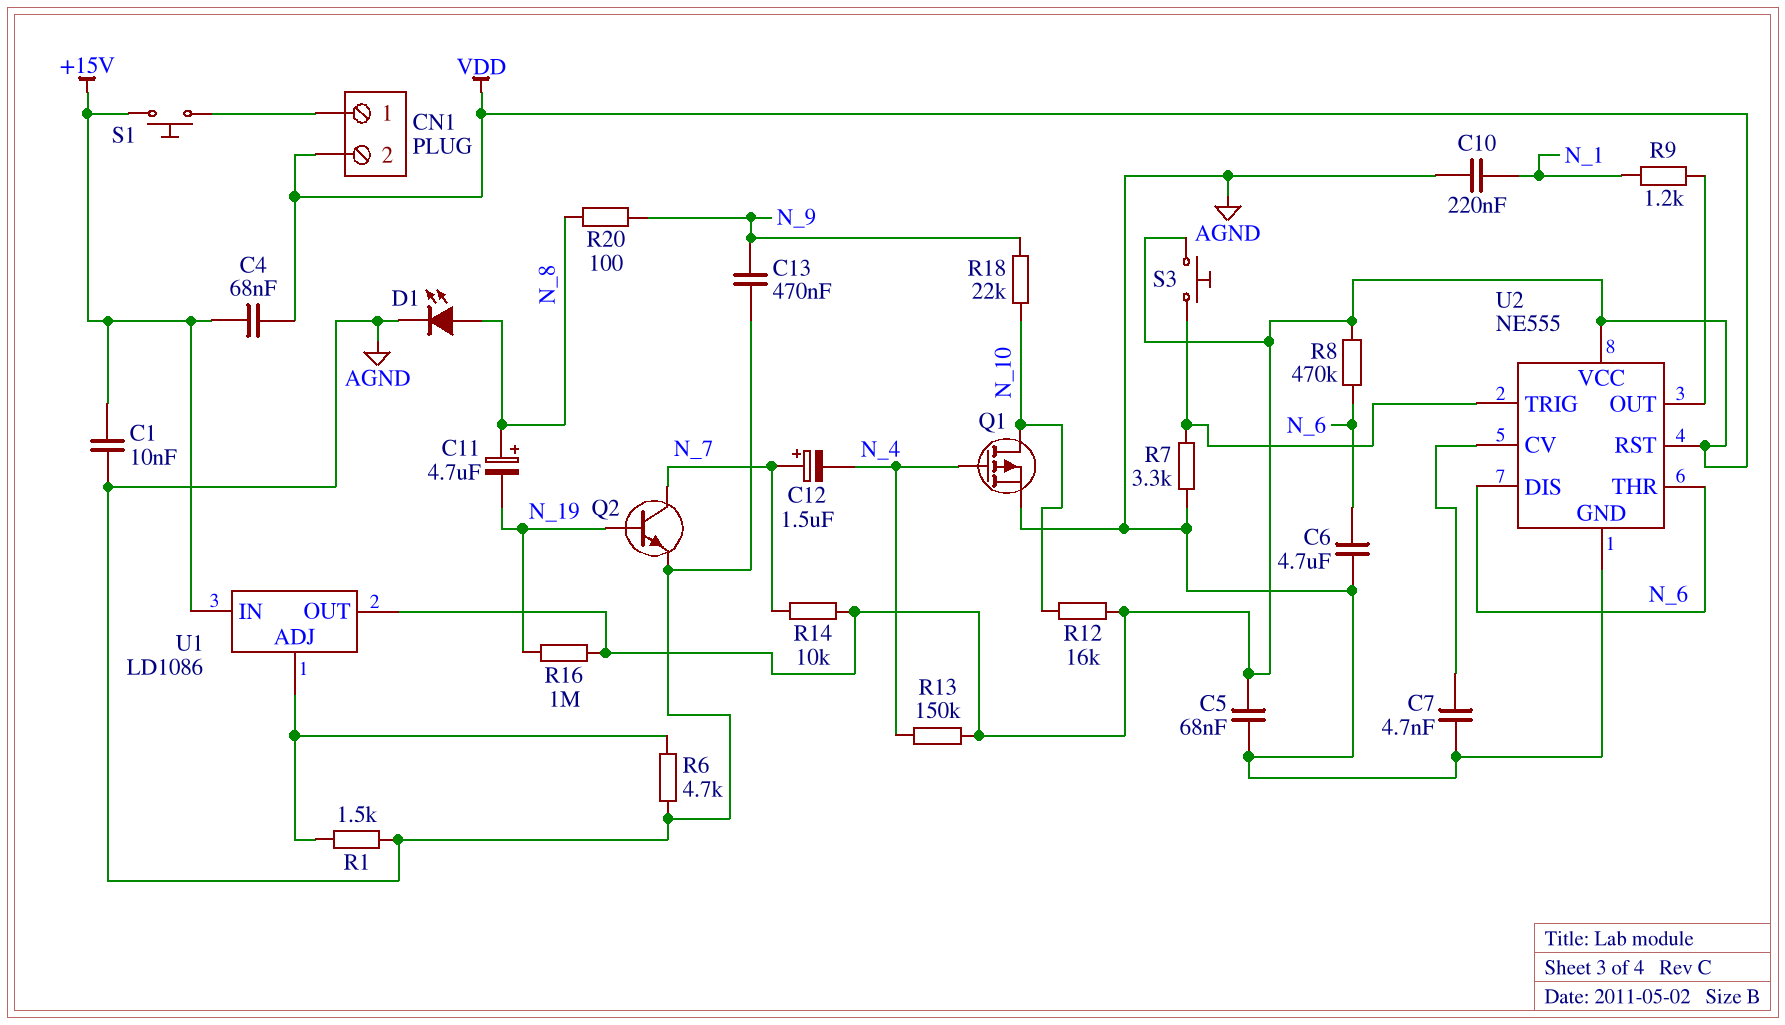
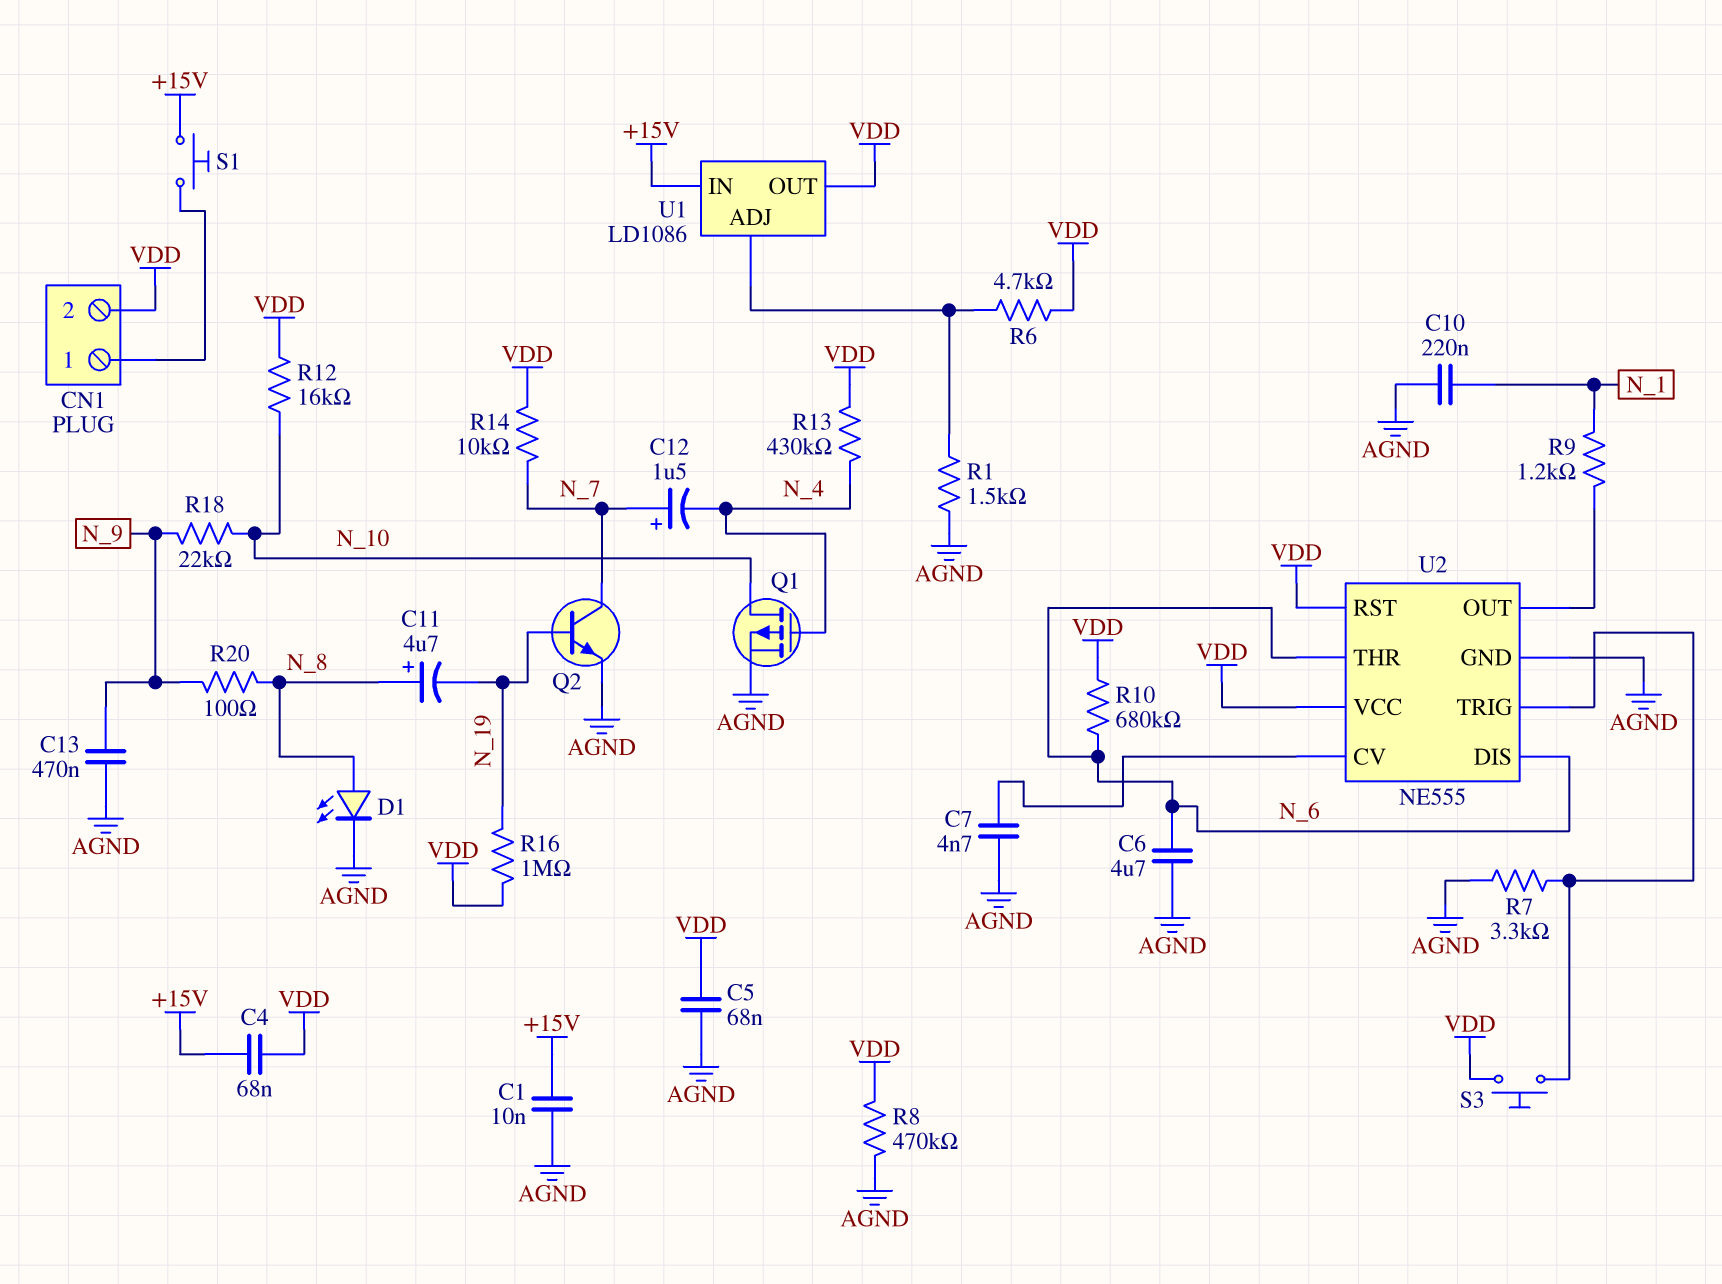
R6: 4.7k (AGND, U1/ADJ) -> 4.7k (U1/ADJ, VDD)
R8: 470k (N_6, VDD) -> 470k (AGND, VDD)
R10: none -> 680k (N_6, VDD)
R13: 150k (N_4, VDD) -> 430k (N_4, VDD)

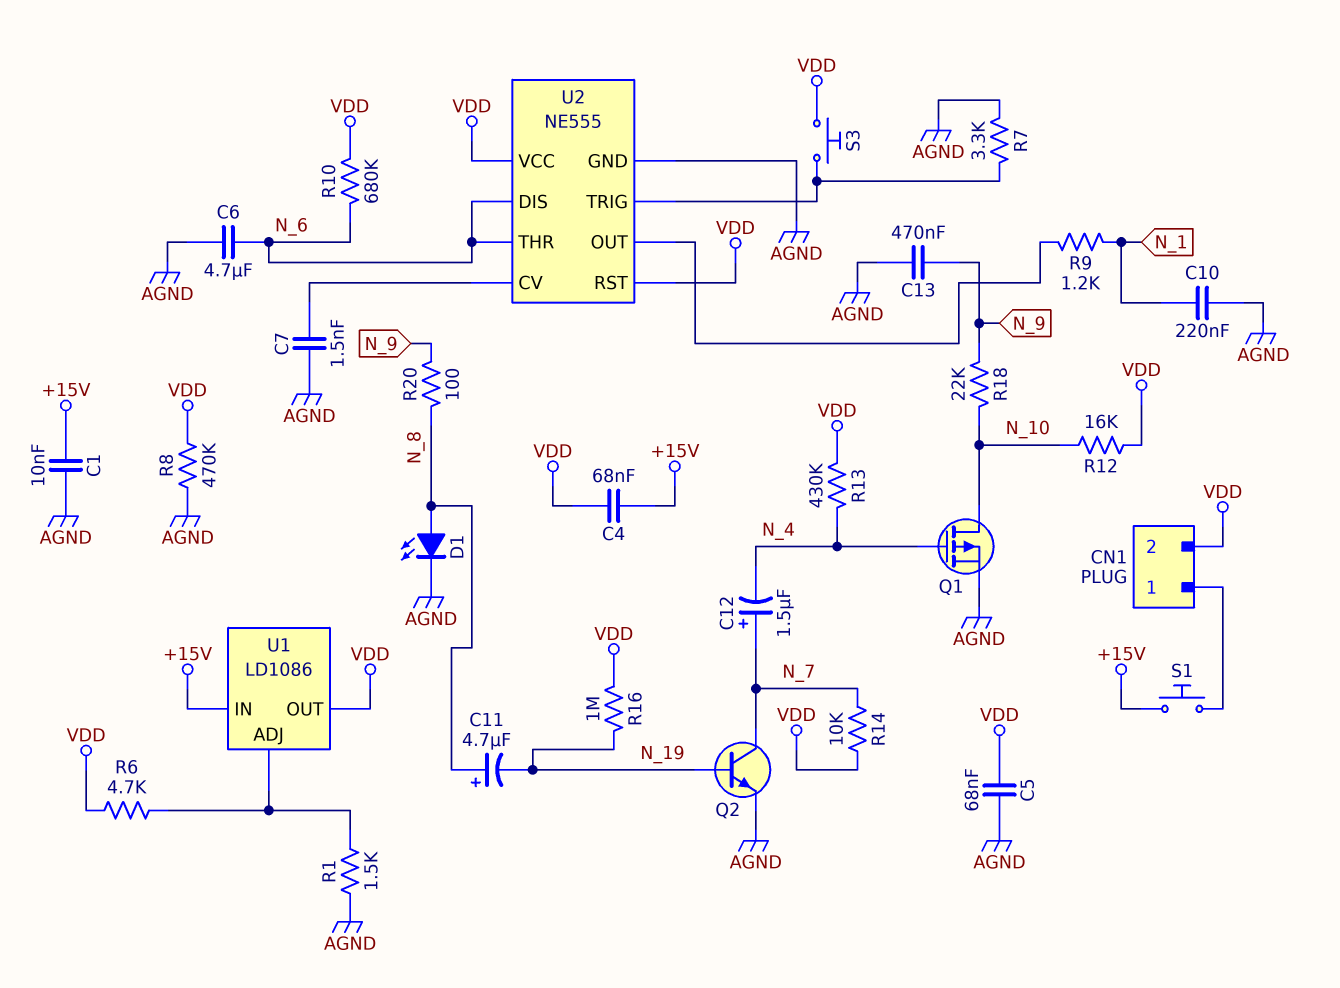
C7: 4.7nF (AGND, U2/CV) -> 1.5nF (AGND, U2/CV)

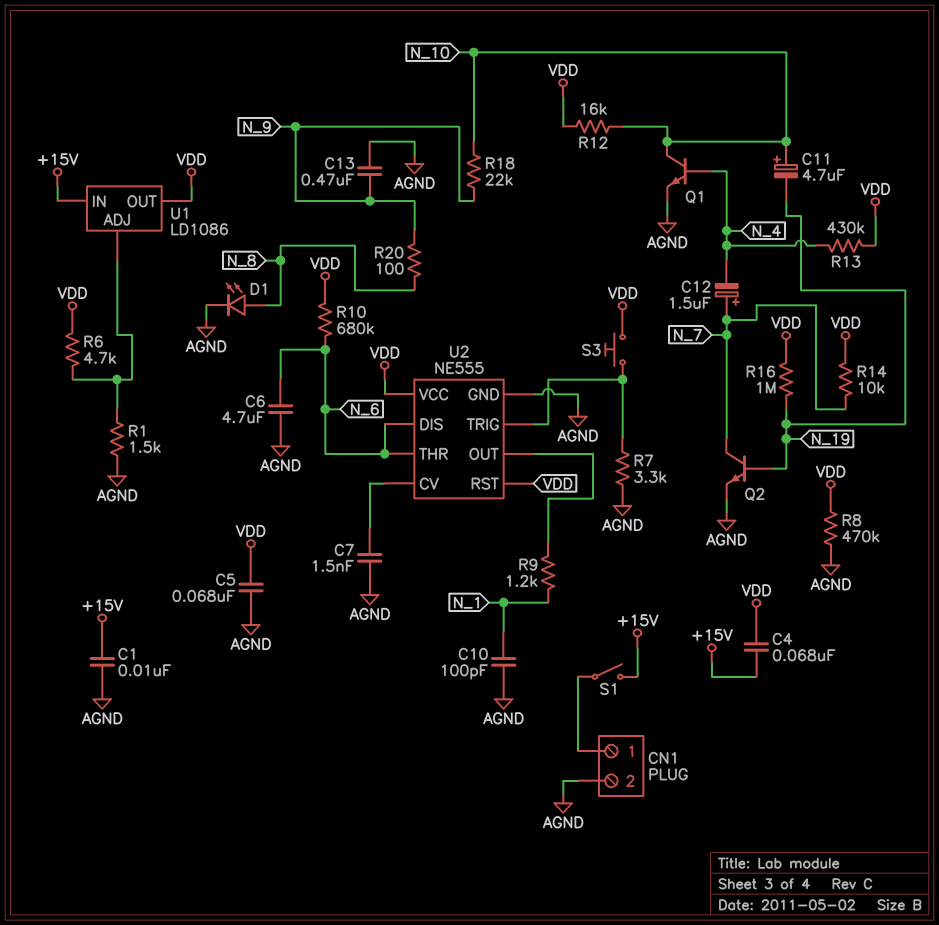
C10: 220nF (AGND, N_1) -> 100pF (AGND, N_1)
C11: 4.7uF (plus N_8, minus N_19) -> 4.7uF (plus N_10, minus N_19)
CN1 pin 2: VDD -> AGND
Q1: PMOS (G N_4, D N_10, S AGND) -> NPN (B N_4, C N_10, E AGND)
S1: button (+15V, CN1/1) -> switch (+15V, CN1/1)

